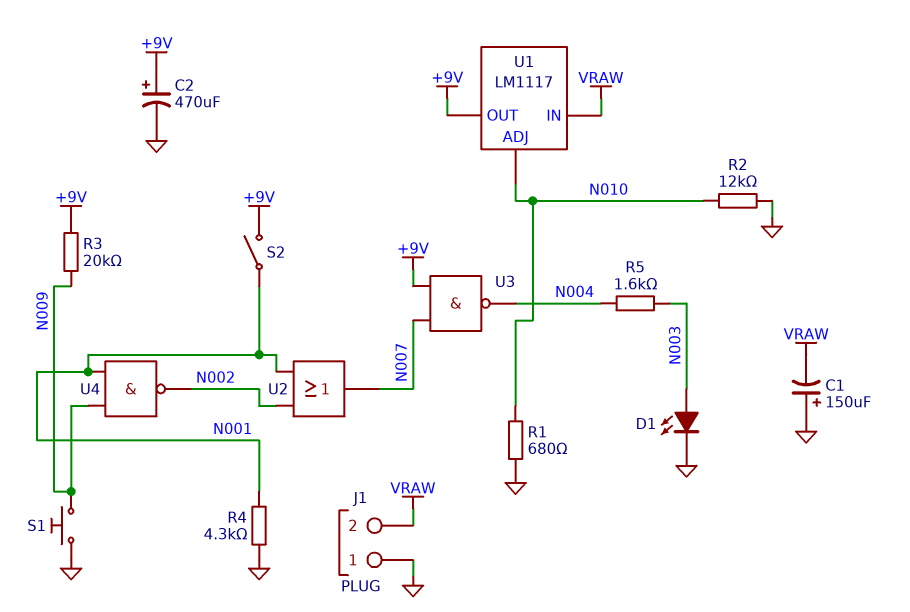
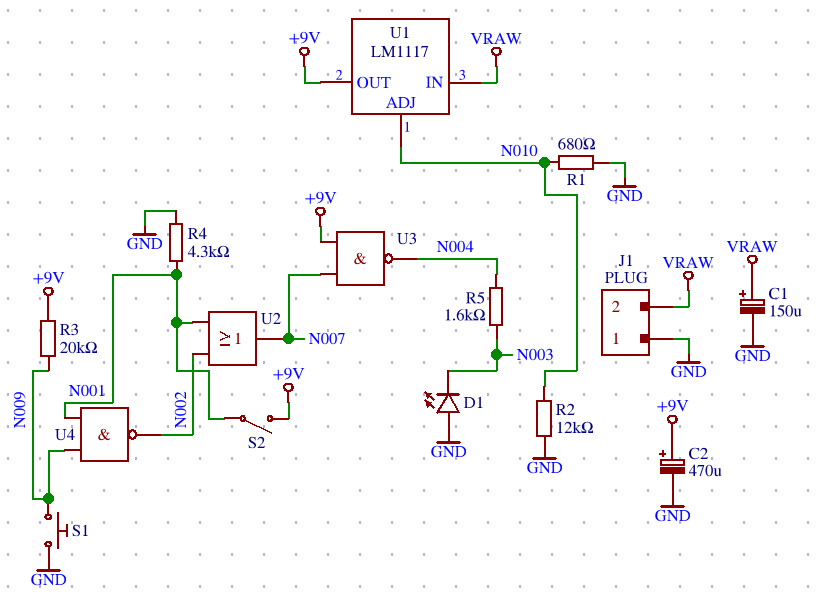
C1: 150uF (plus GND, minus VRAW) -> 150uF (plus VRAW, minus GND)
D1: LED (A N003, K GND) -> LED (A GND, K N003)

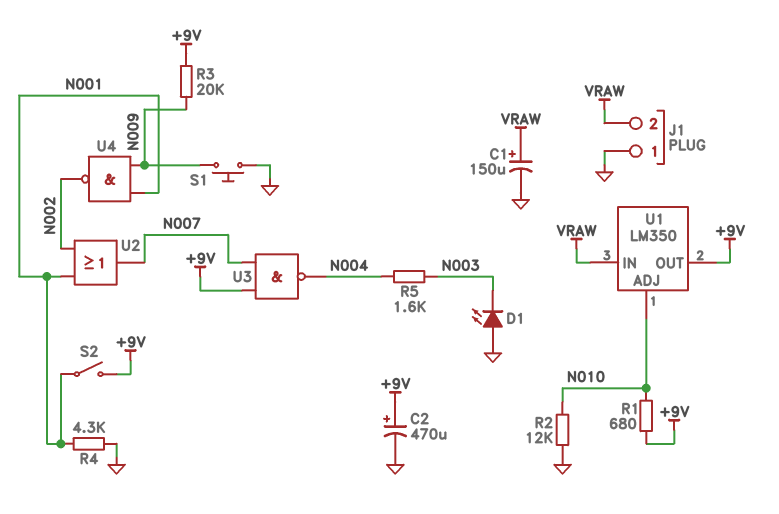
R1: 680 (GND, N010) -> 680 (+9V, N010)
U1: LM1117 -> LM350

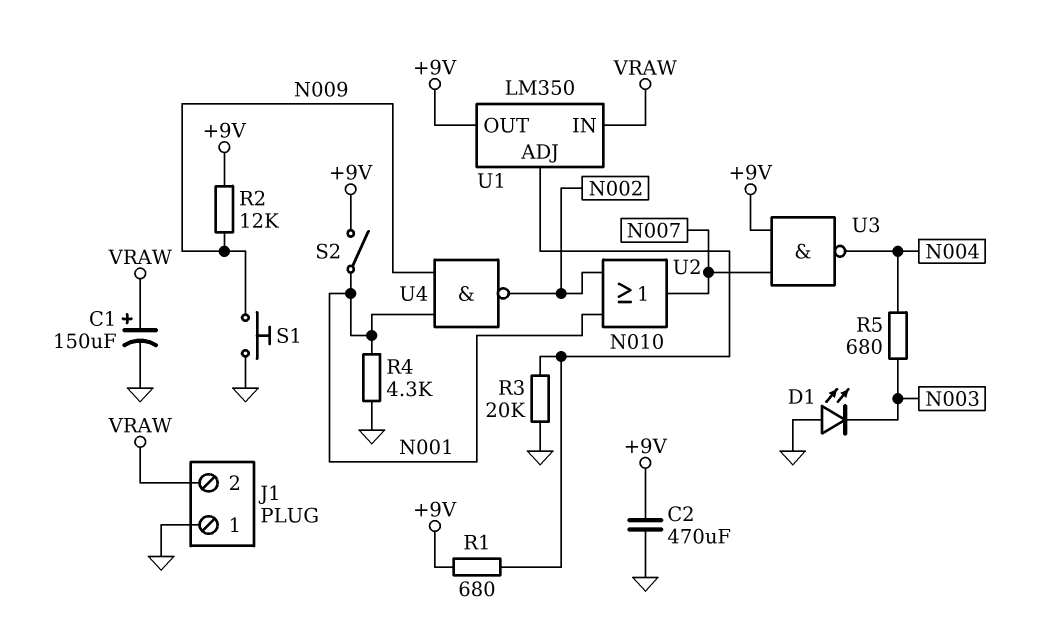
C2: 470uF (plus +9V, minus GND) -> 470uF (+9V, GND)
R2: 12k (GND, N010) -> 12k (+9V, N009)
R3: 20k (+9V, N009) -> 20k (GND, N010)
R5: 1.6k (N003, N004) -> 680 (N003, N004)

